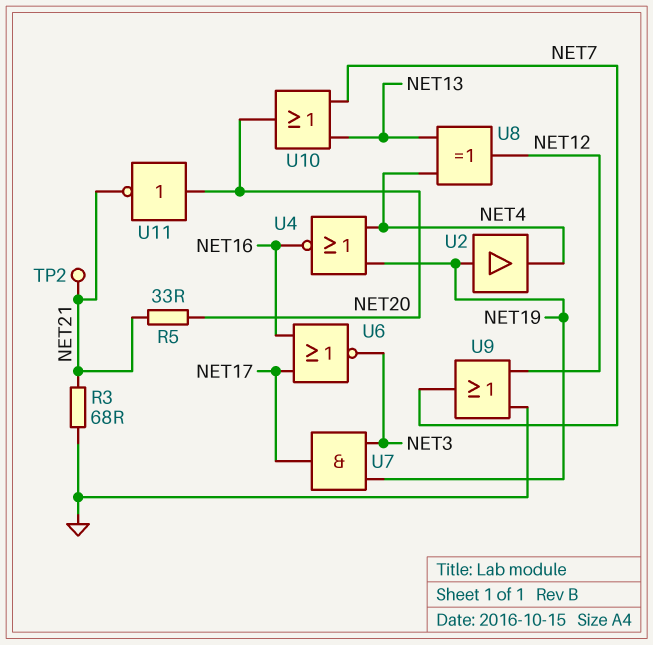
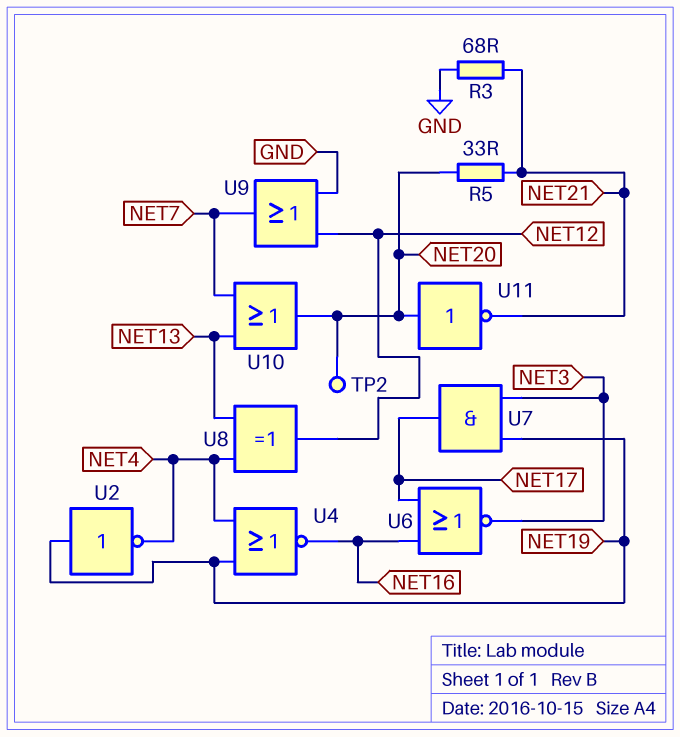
TP2: test point (NET21) -> test point (NET20)
U2: buffer (in NET19, out NET4) -> NOT (in NET19, out NET4)

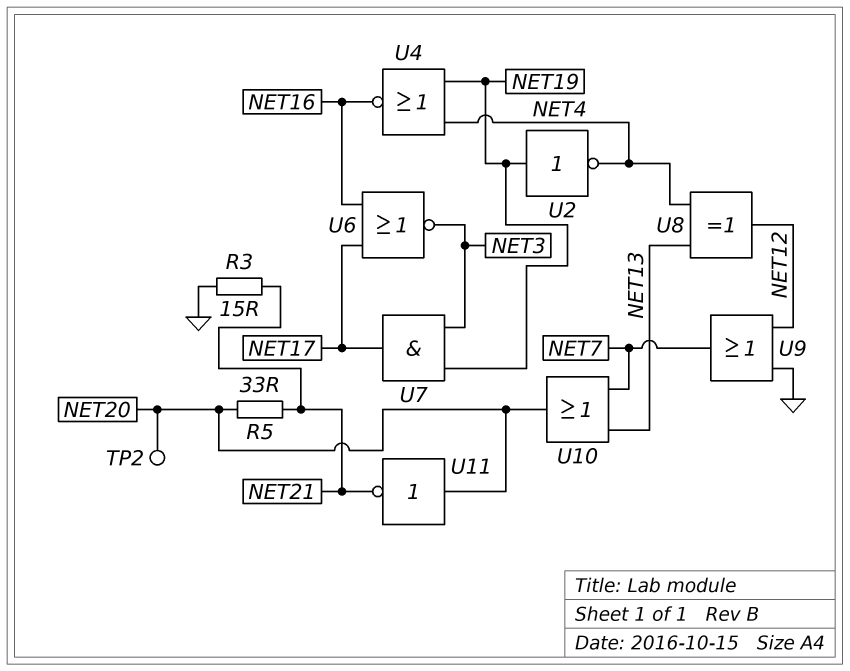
R3: 68 (GND, NET21) -> 15 (GND, NET21)

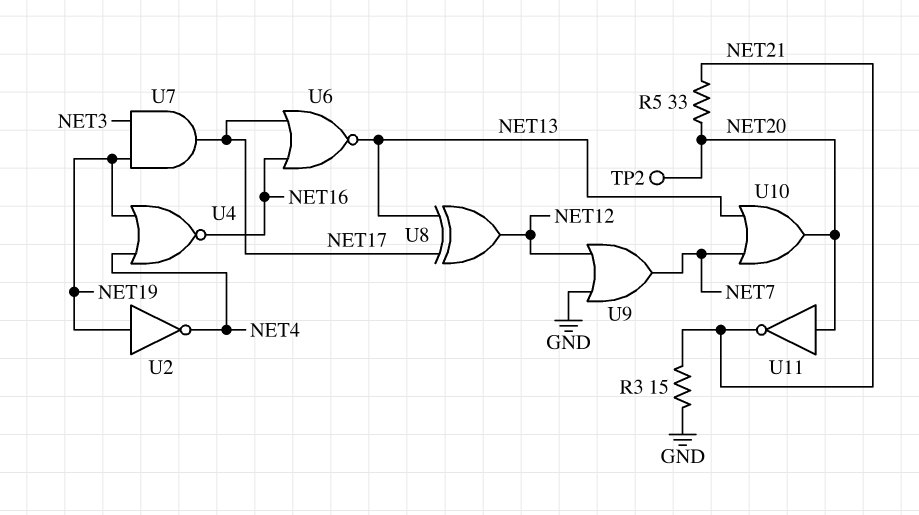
U6: NOR (in NET16, in NET17, out NET3) -> NOR (in NET16, in NET17, out NET13)
U8: XOR (in NET4, in NET13, out NET12) -> XOR (in NET13, in NET17, out NET12)

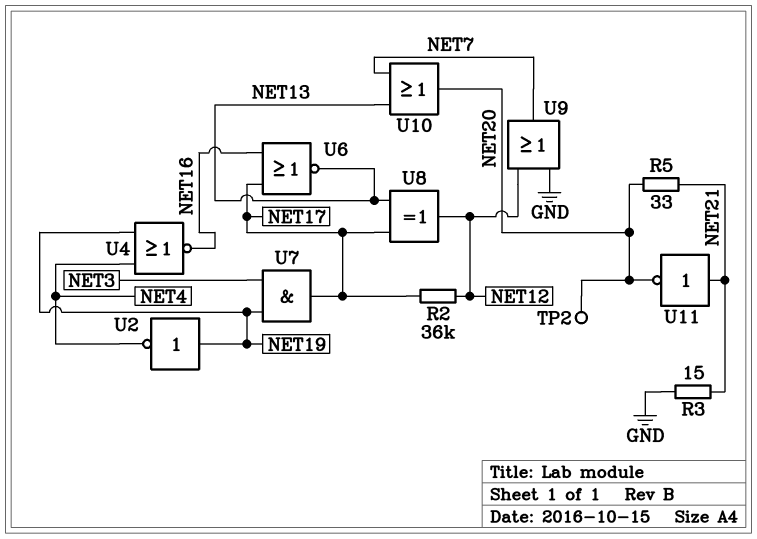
R2: none -> 36k (NET12, NET17)
U11: NOT (in NET20, out NET21) -> NOT (in NET21, out NET20)

